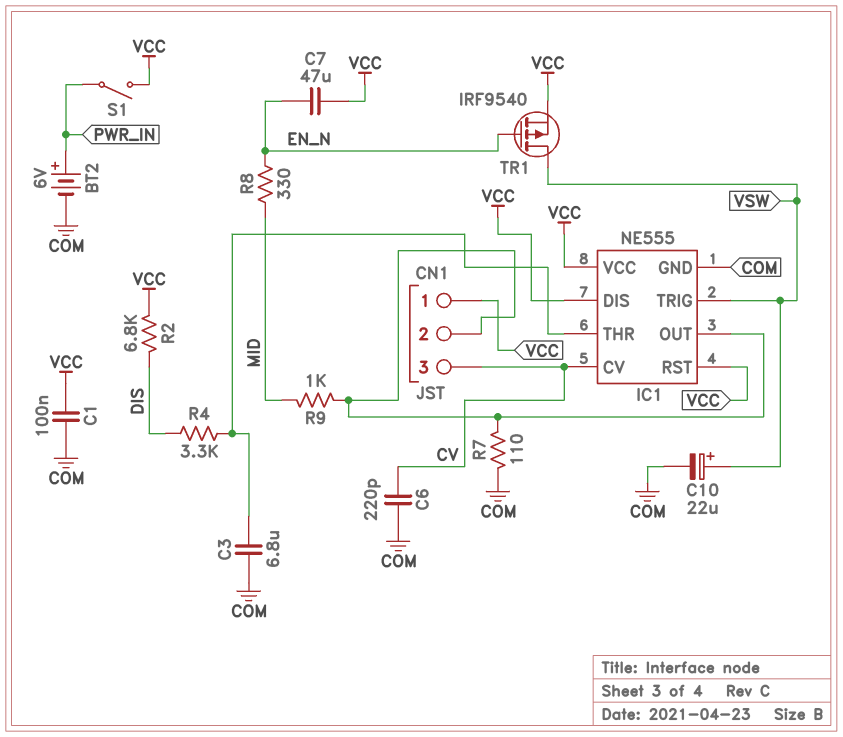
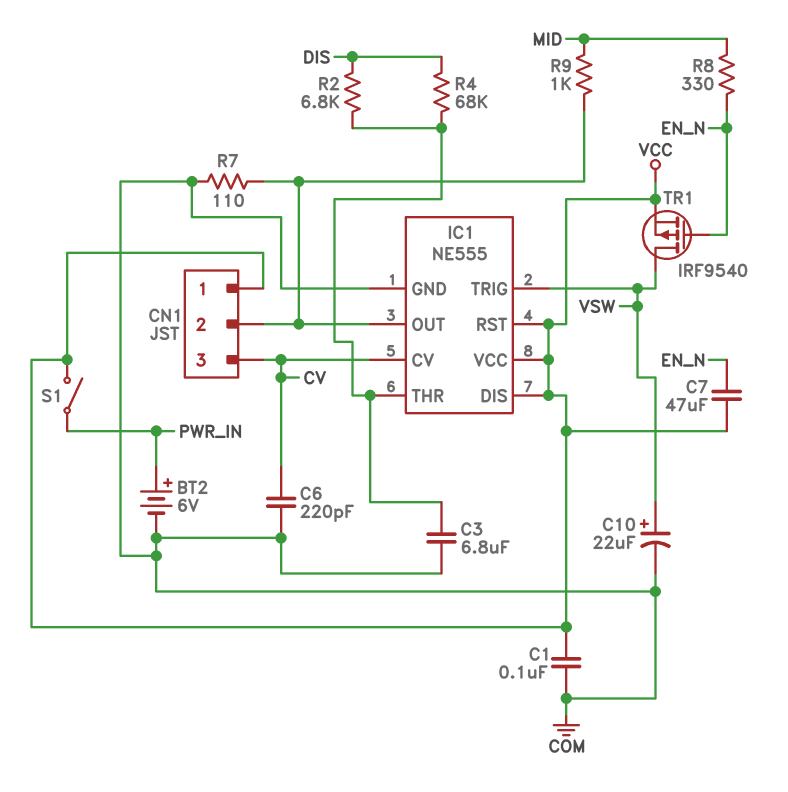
R2: 6.8k (DIS, VCC) -> 6.8k (DIS, IC1/THR)
R4: 3.3k (DIS, IC1/THR) -> 68k (DIS, IC1/THR)

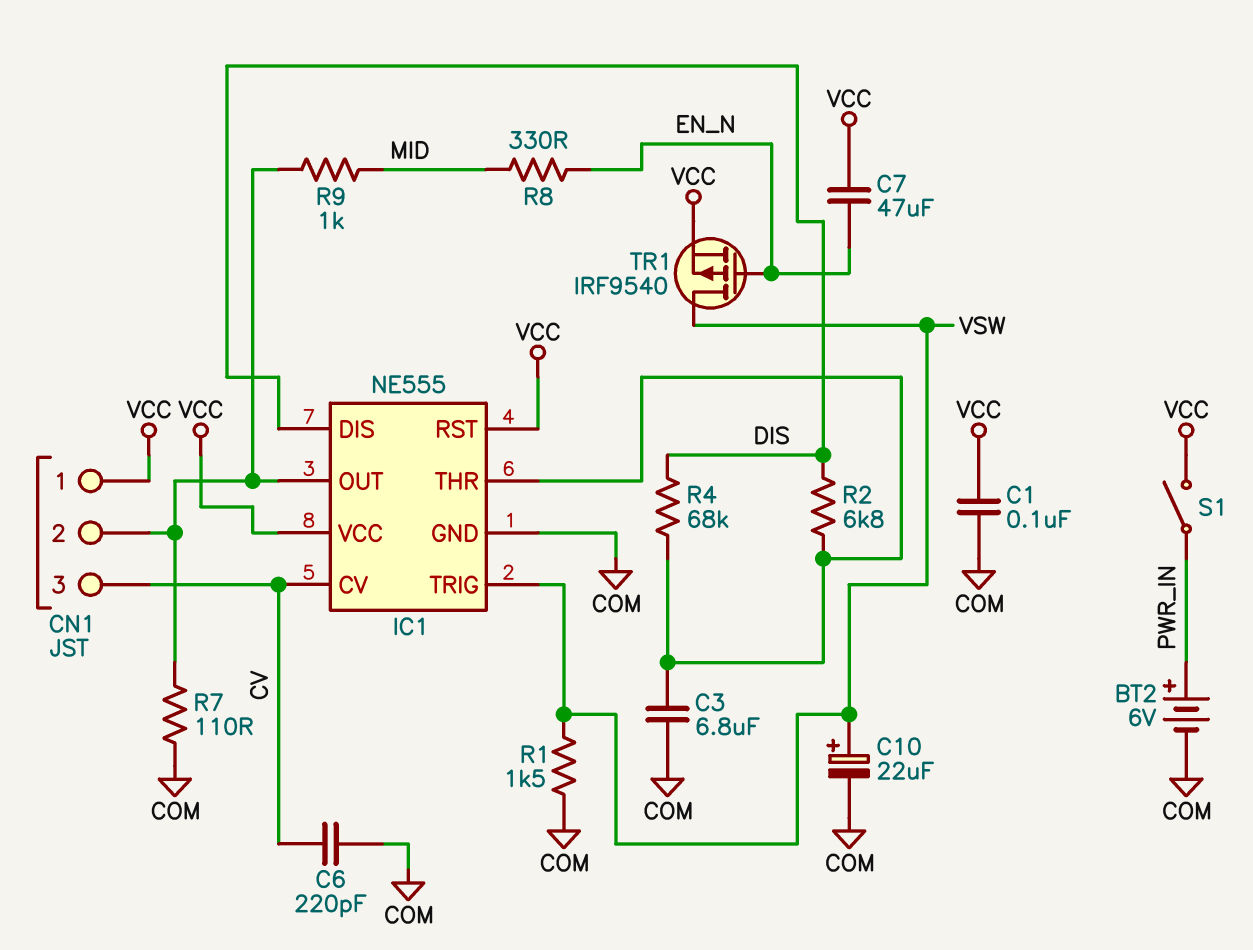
IC1 pin DIS: VCC -> DIS
R1: none -> 1.5k (COM, VSW)

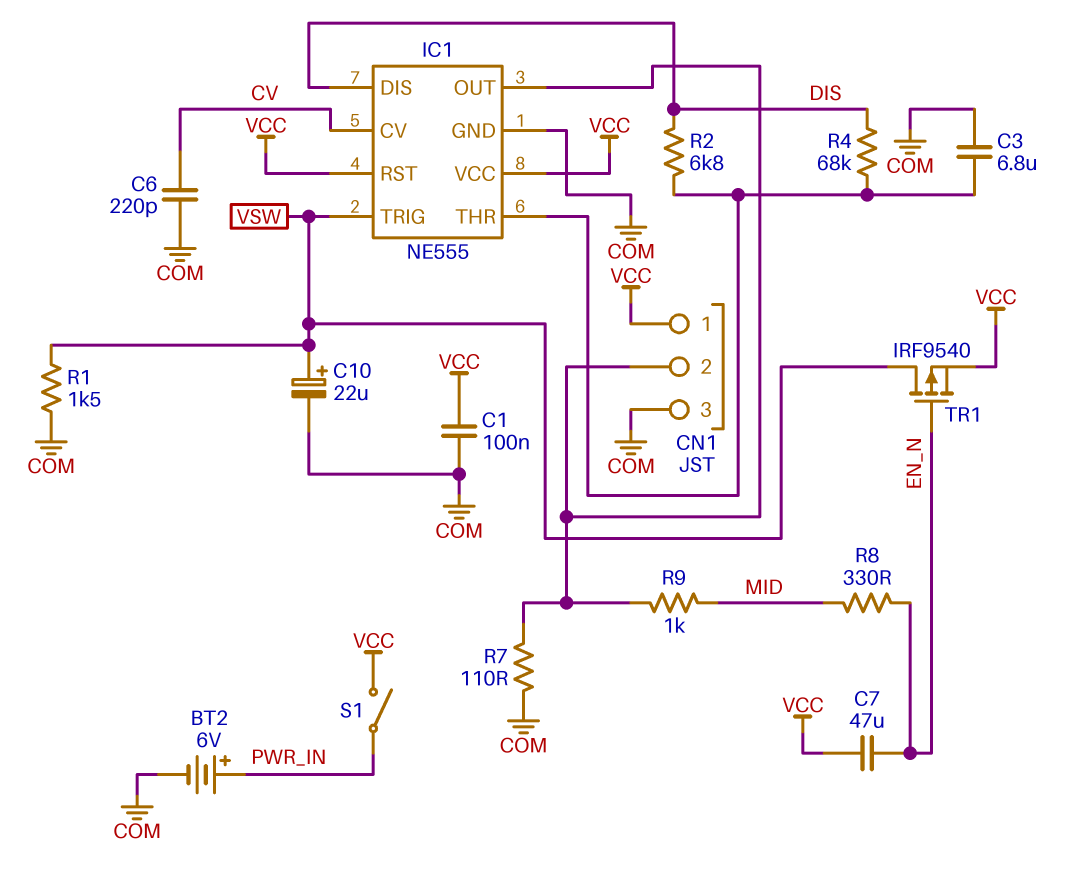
CN1 pin 3: CV -> COM

